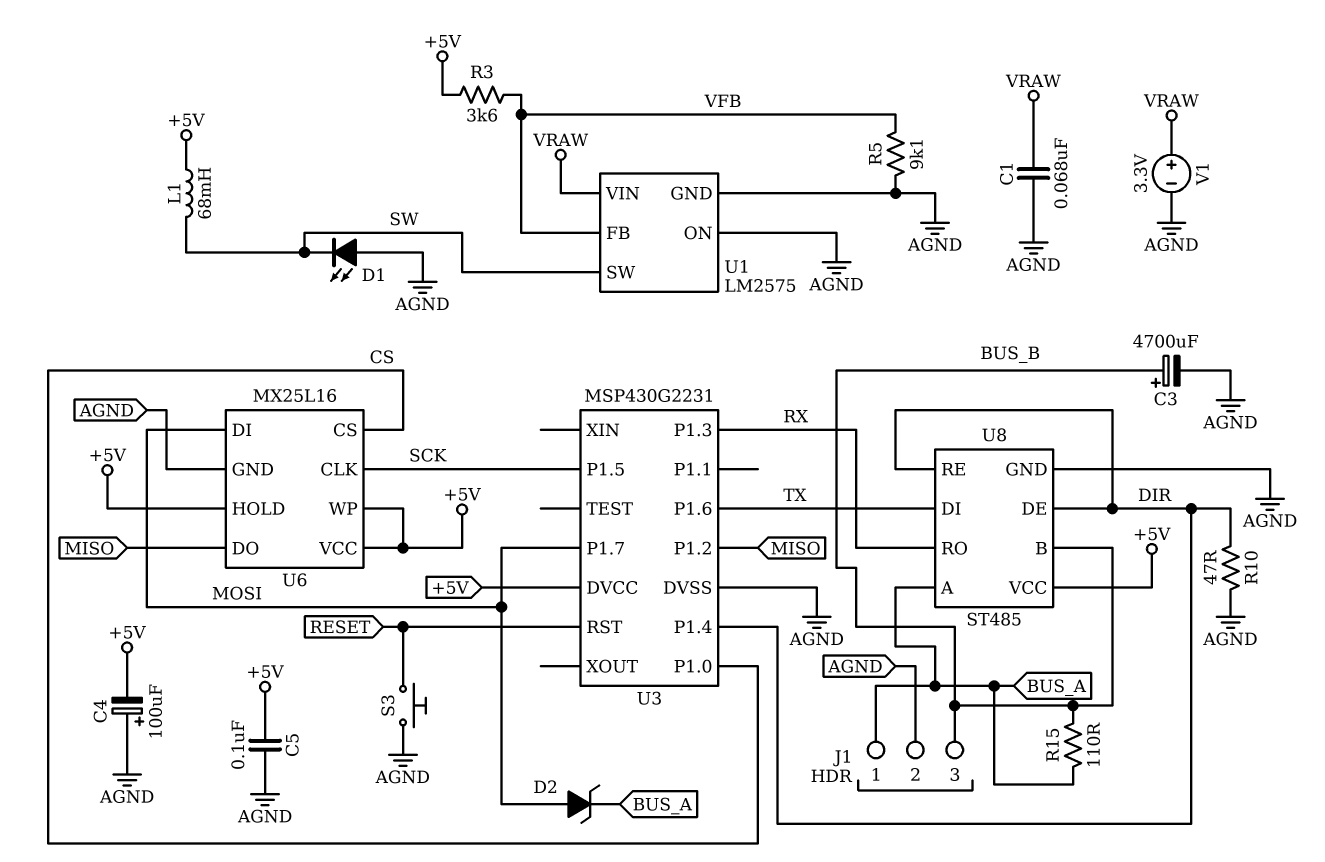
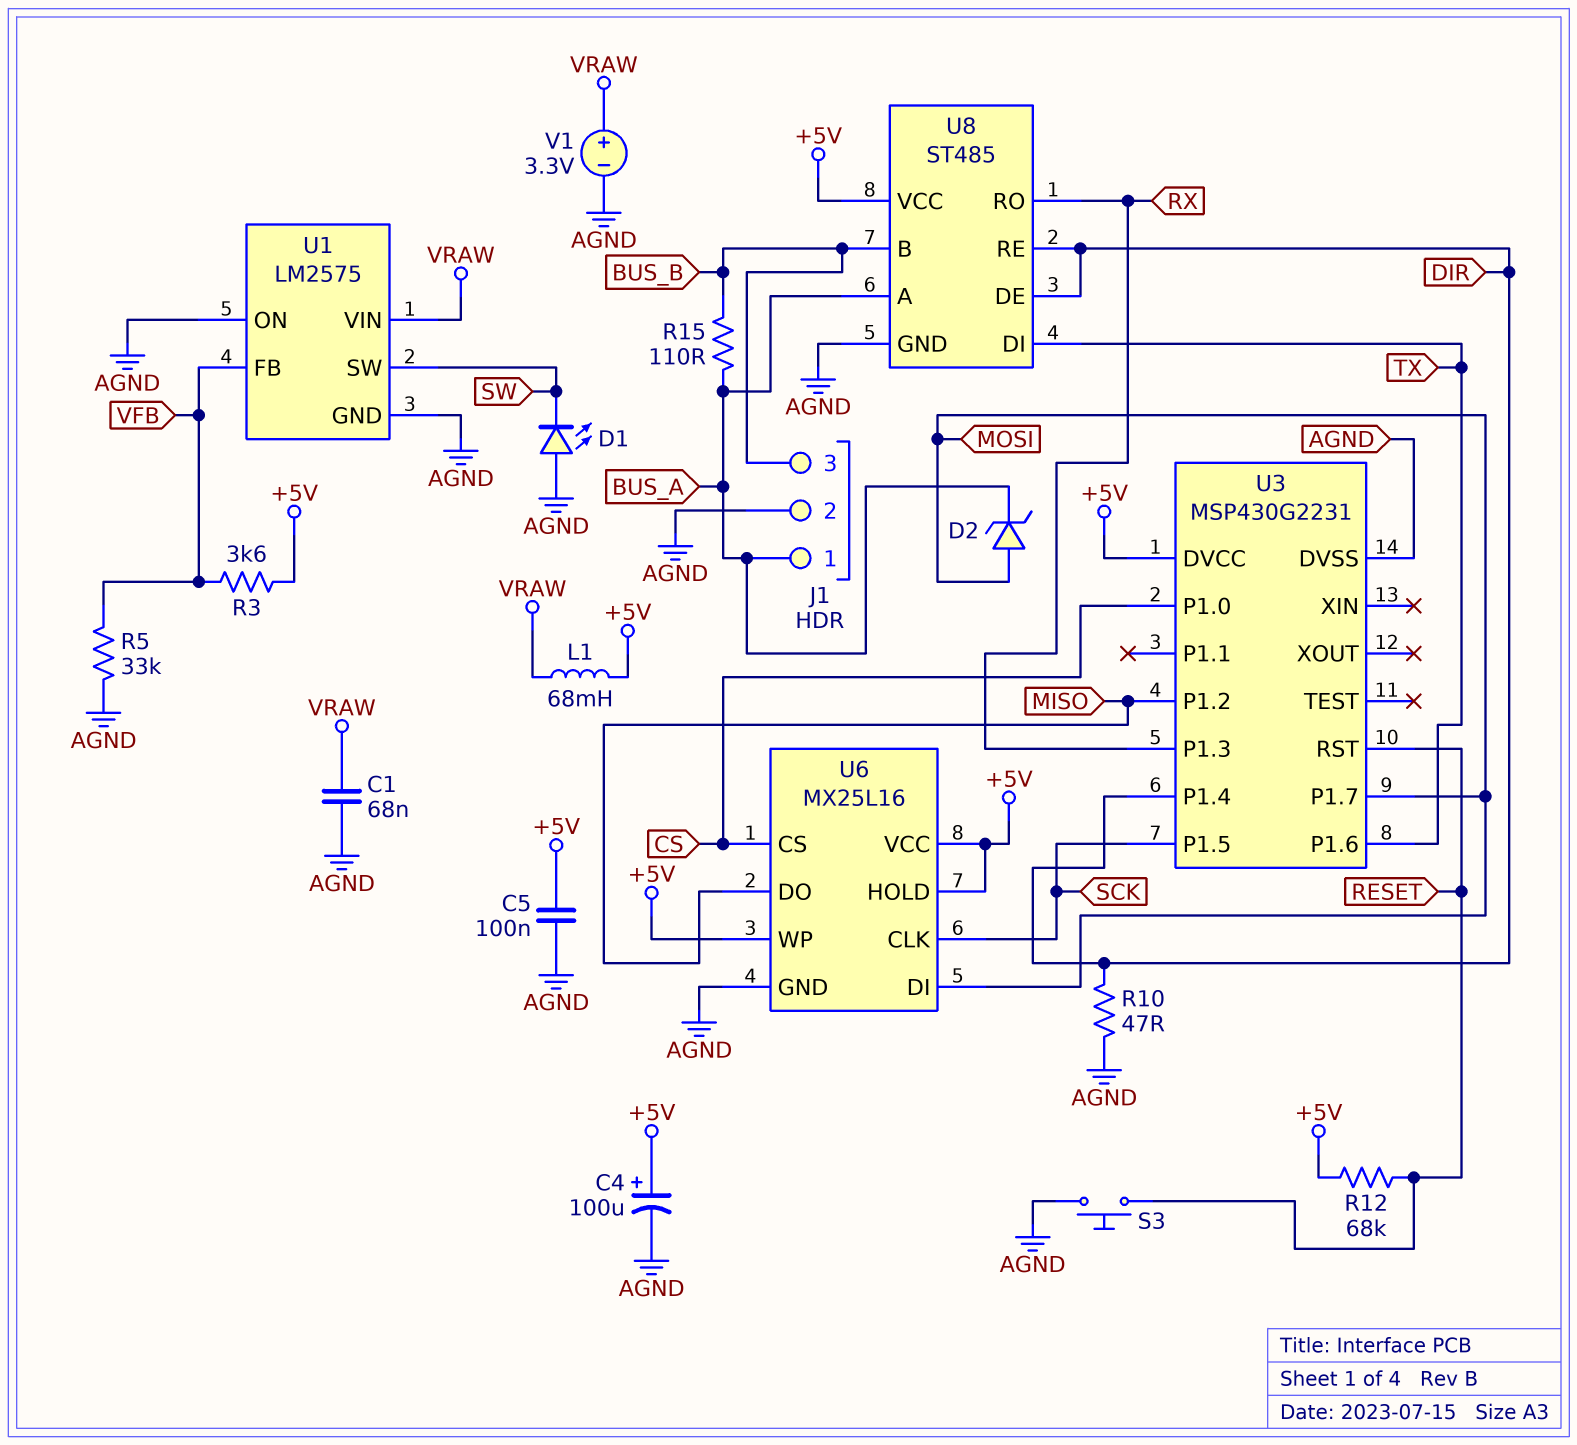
C3: 4700uF (plus BUS_B, minus AGND) -> none
C4: 100uF (plus AGND, minus +5V) -> 100uF (plus +5V, minus AGND)
L1: 68mH (+5V, SW) -> 68mH (+5V, VRAW)
R5: 9.1k (AGND, VFB) -> 33k (AGND, VFB)
R12: none -> 68k (+5V, RESET)

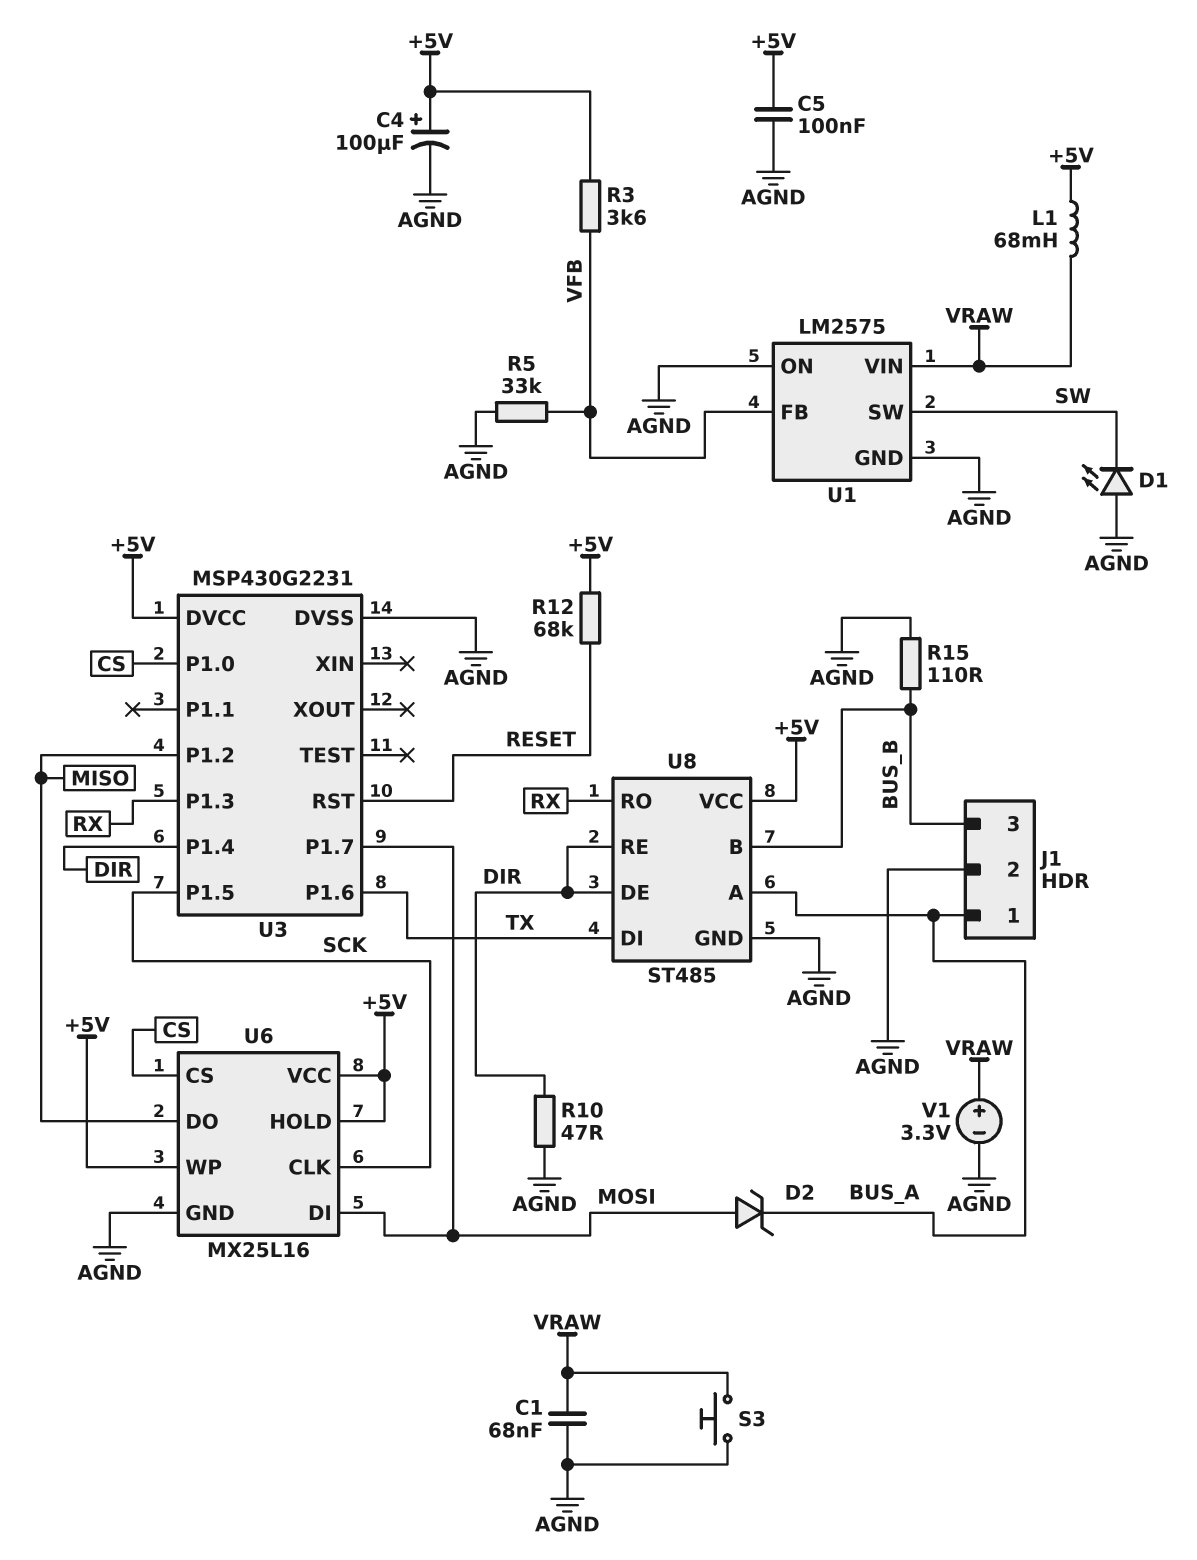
R15: 110 (BUS_A, BUS_B) -> 110 (AGND, BUS_B)
S3: button (AGND, RESET) -> button (AGND, VRAW)

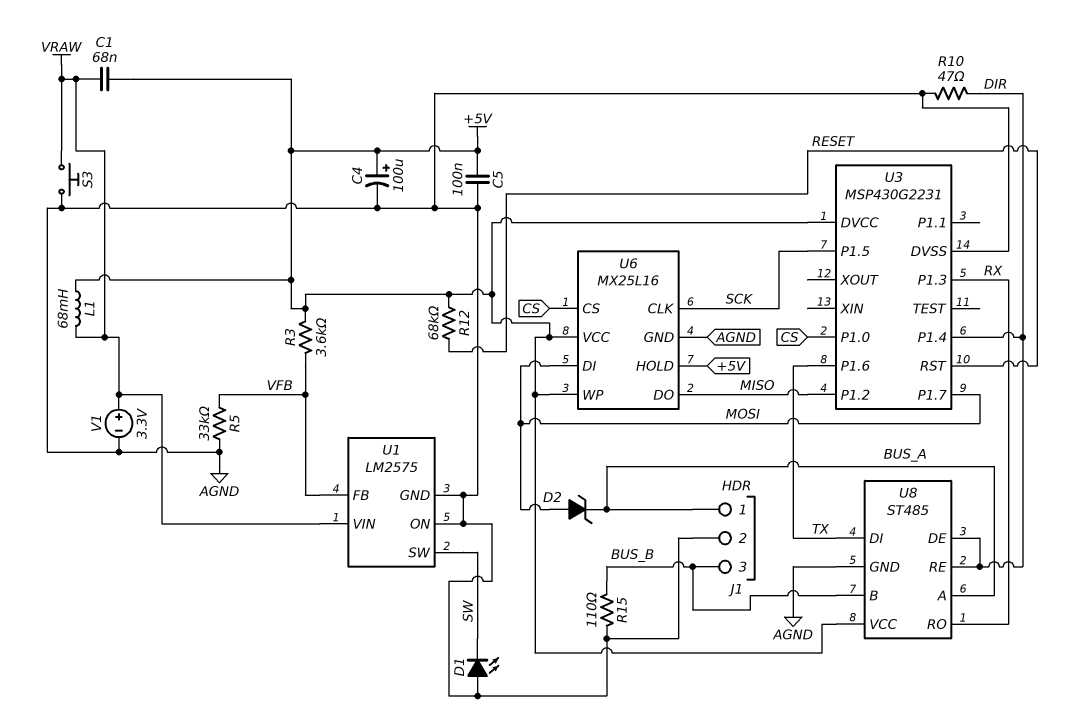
C1: 68nF (AGND, VRAW) -> 68nF (+5V, VRAW)

